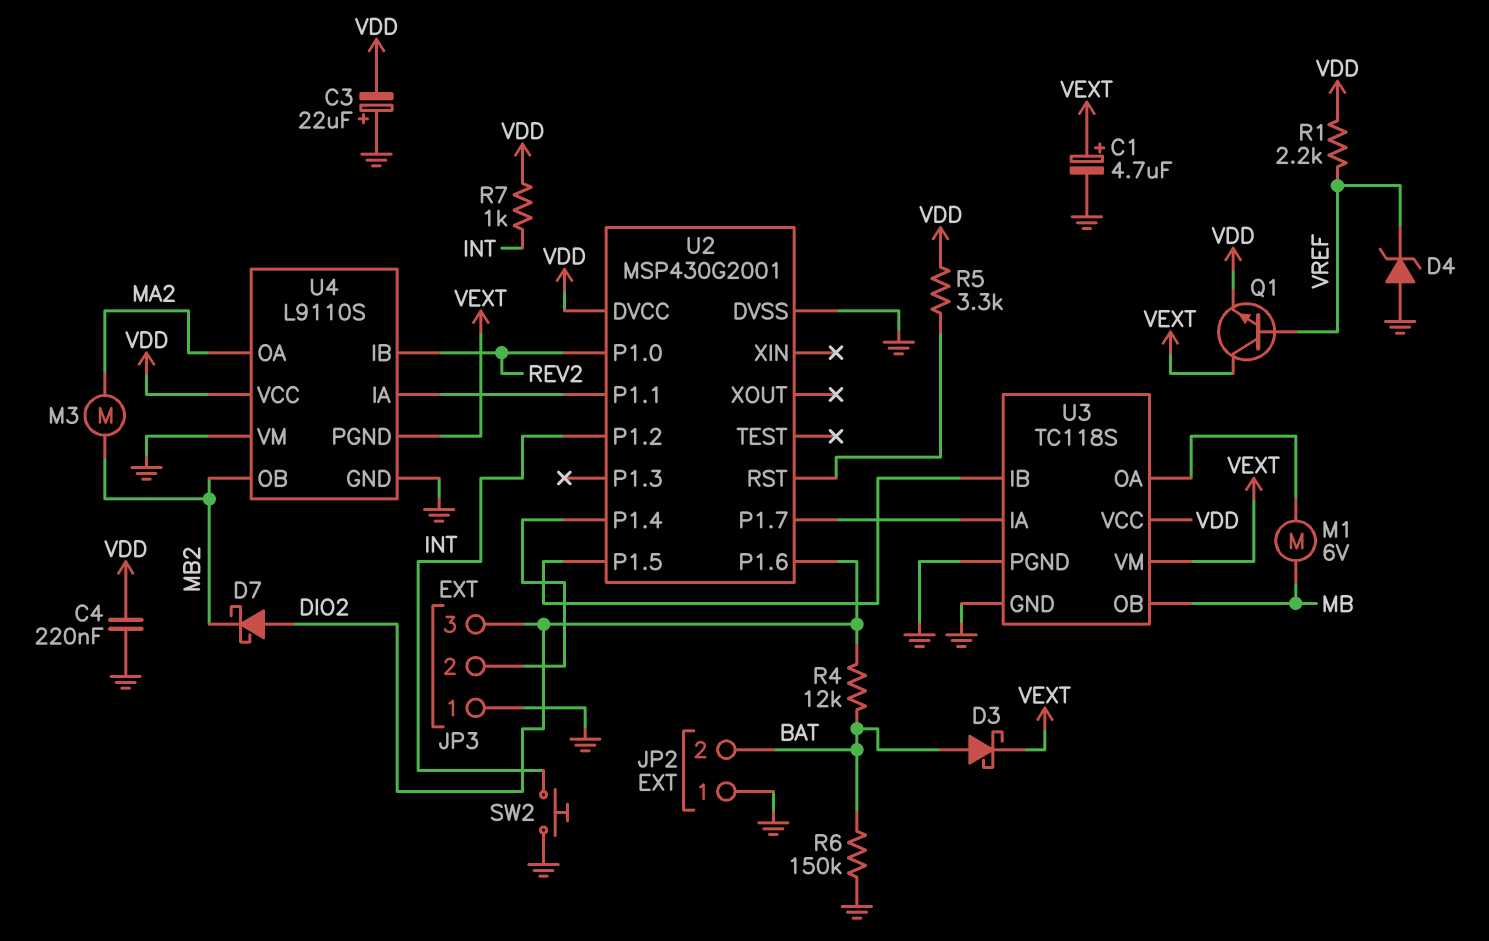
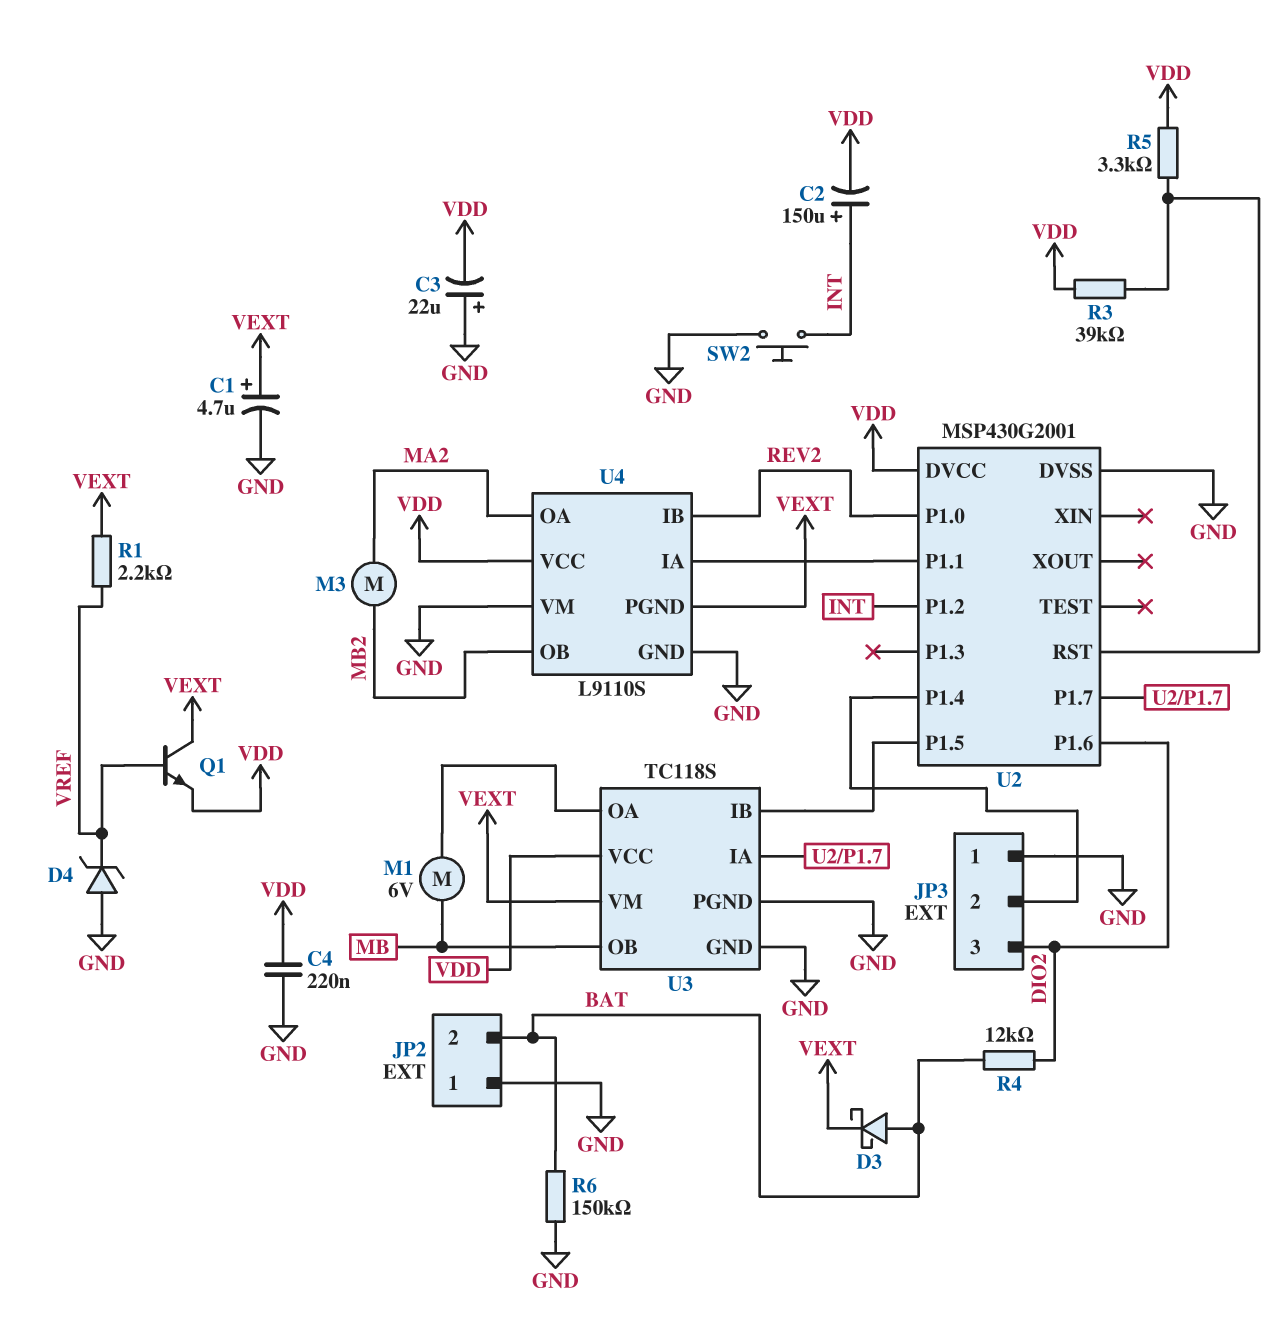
C2: none -> 150uF (plus INT, minus VDD)
D7: schottky (A DIO2, K MB2) -> none
R1: 2.2k (VDD, VREF) -> 2.2k (VEXT, VREF)
R3: none -> 39k (U2/RST, VDD)
R7: 1k (INT, VDD) -> none

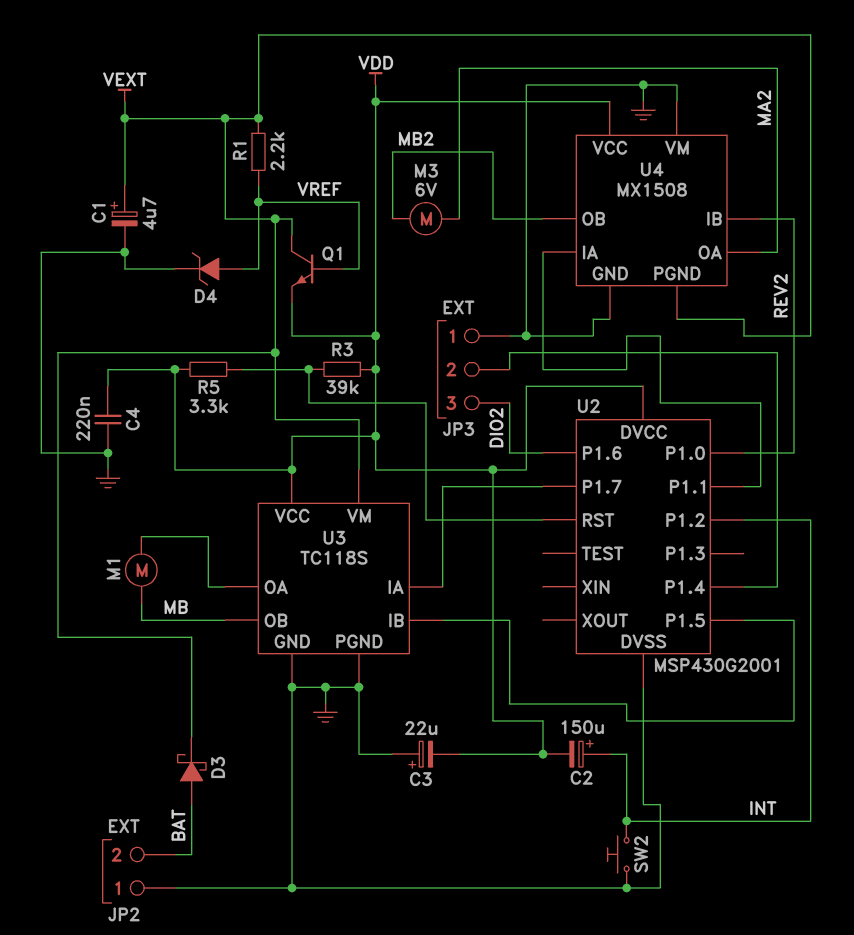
D4: zener (A GND, K VREF) -> zener (A VREF, K GND)
M1: motor 6V (MB, U3/OA) -> motor (MB, U3/OA)
M3: motor (MA2, MB2) -> motor 6V (MA2, MB2)
R4: 12k (BAT, DIO2) -> none
R6: 150k (BAT, GND) -> none
U4: L9110S -> MX1508

